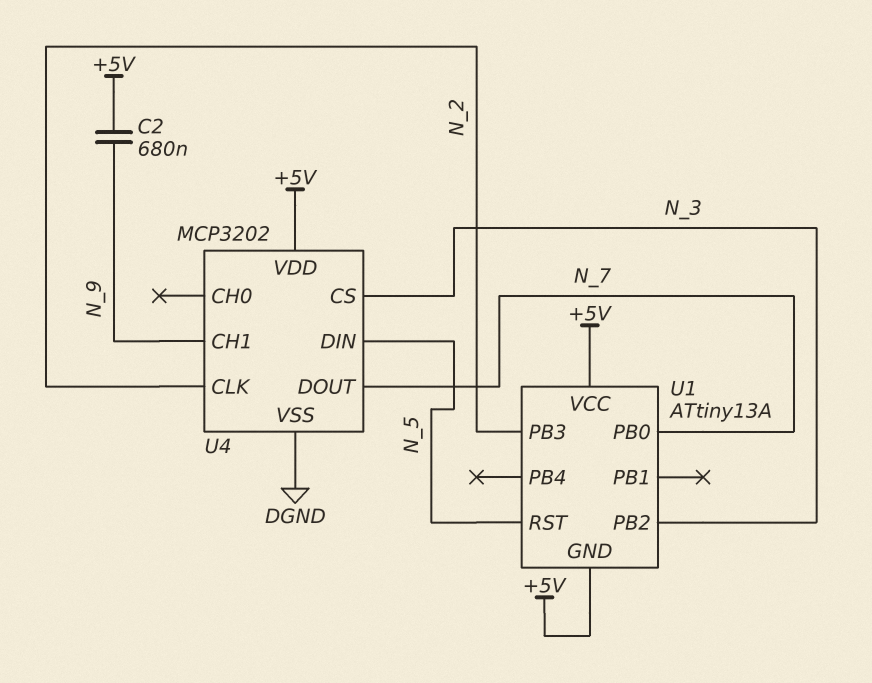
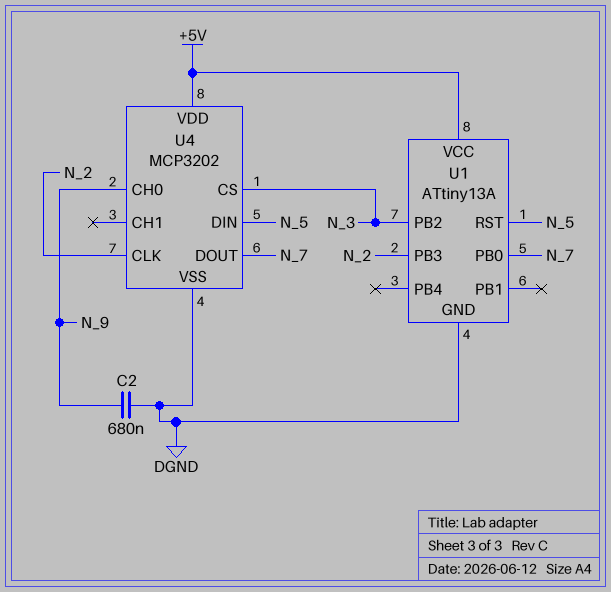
C2: 680nF (+5V, N_9) -> 680nF (DGND, N_9)
U1 pin GND: +5V -> DGND
U4 pin CH0: none -> N_9
U4 pin CH1: N_9 -> none

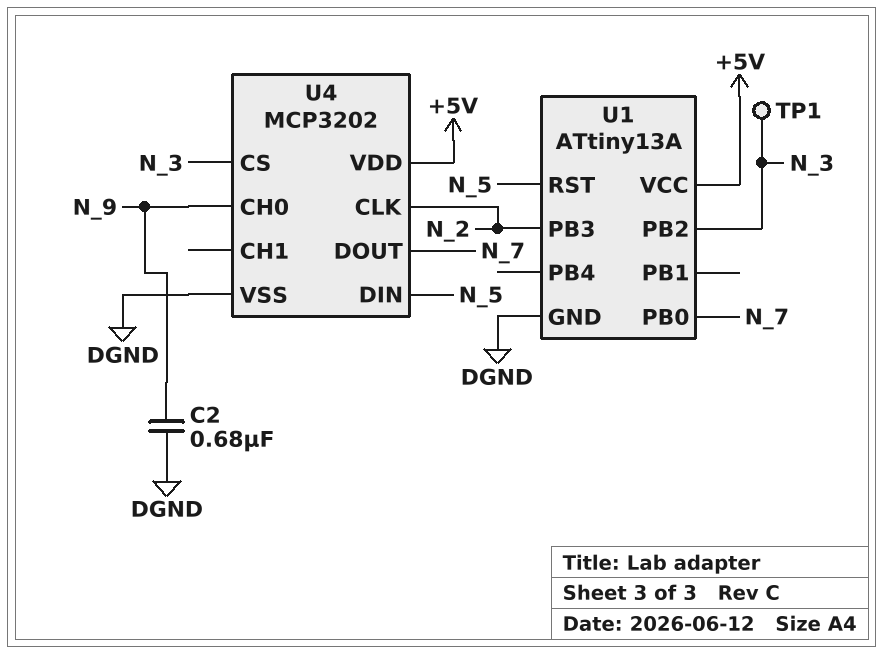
TP1: none -> test point (N_3)

